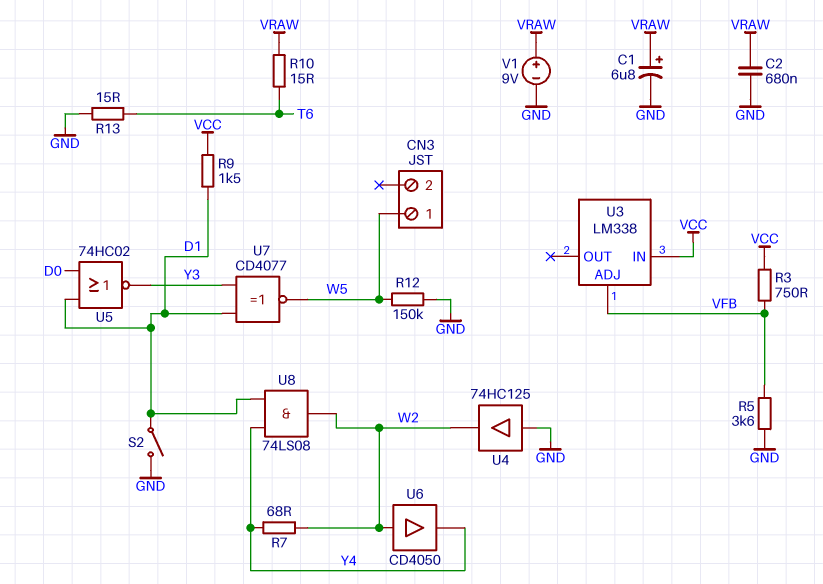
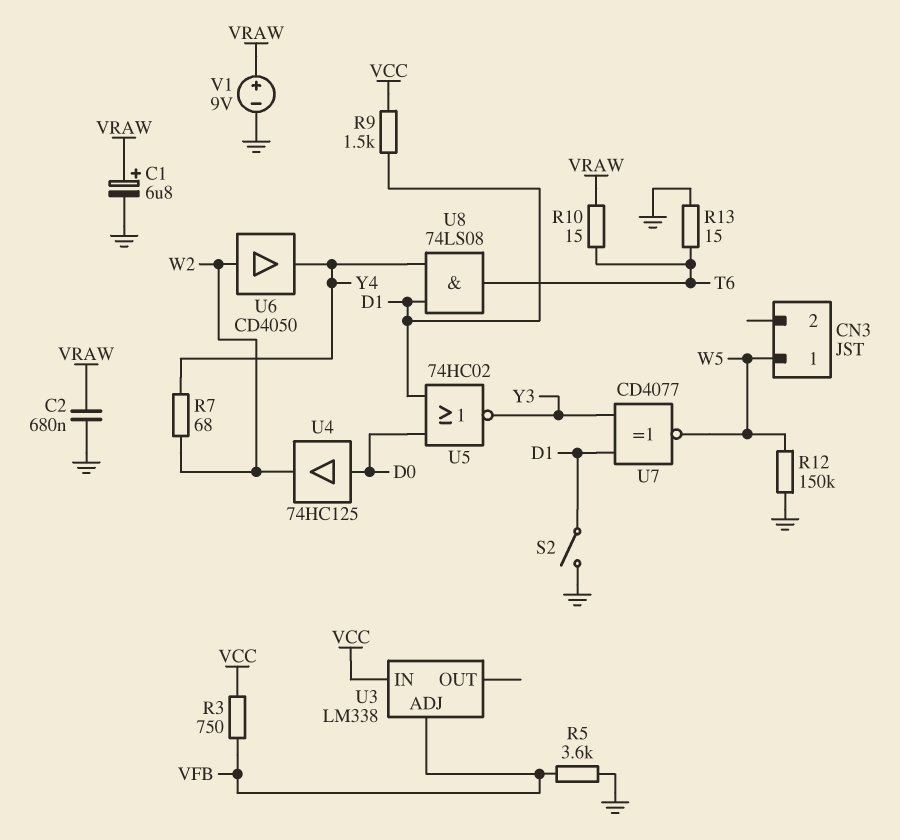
U4: buffer 74HC125 (in GND, out W2) -> buffer 74HC125 (in D0, out W2)
U8: AND 74LS08 (in D1, in Y4, out W2) -> AND 74LS08 (in D1, in Y4, out T6)

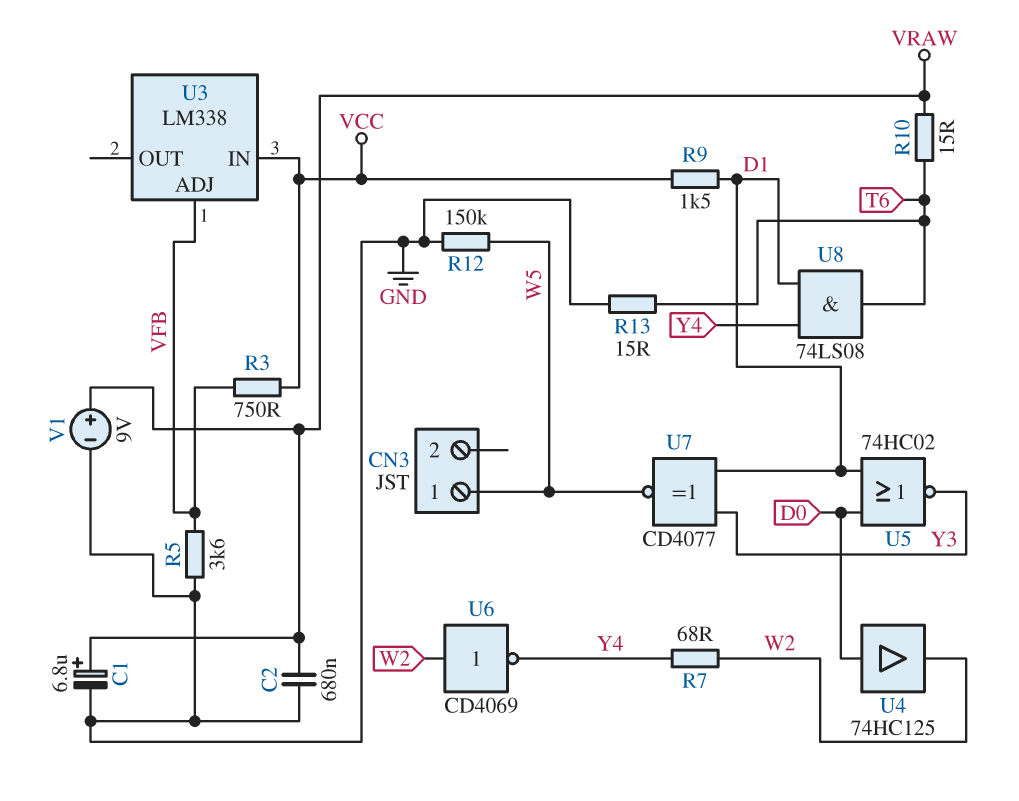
S2: switch (D1, GND) -> none
U6: buffer CD4050 (in W2, out Y4) -> NOT CD4069 (in W2, out Y4)

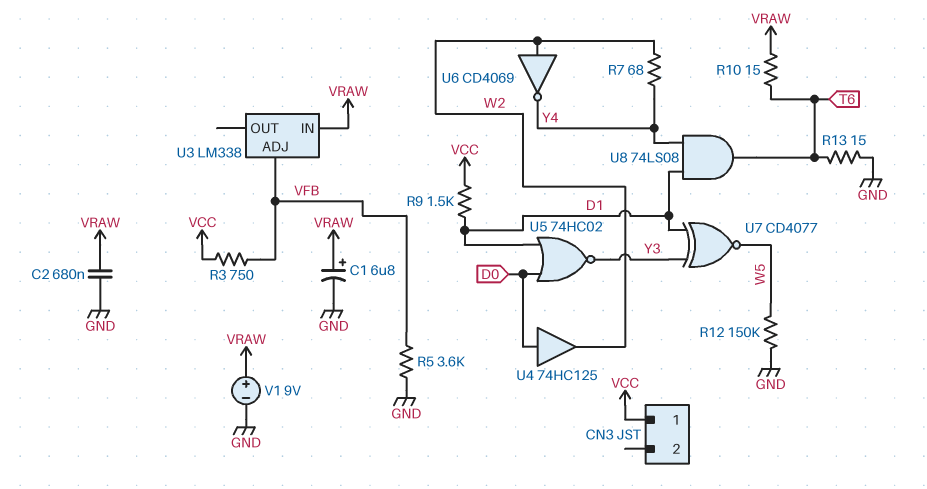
CN3 pin 1: W5 -> VCC
U3 pin IN: VCC -> VRAW

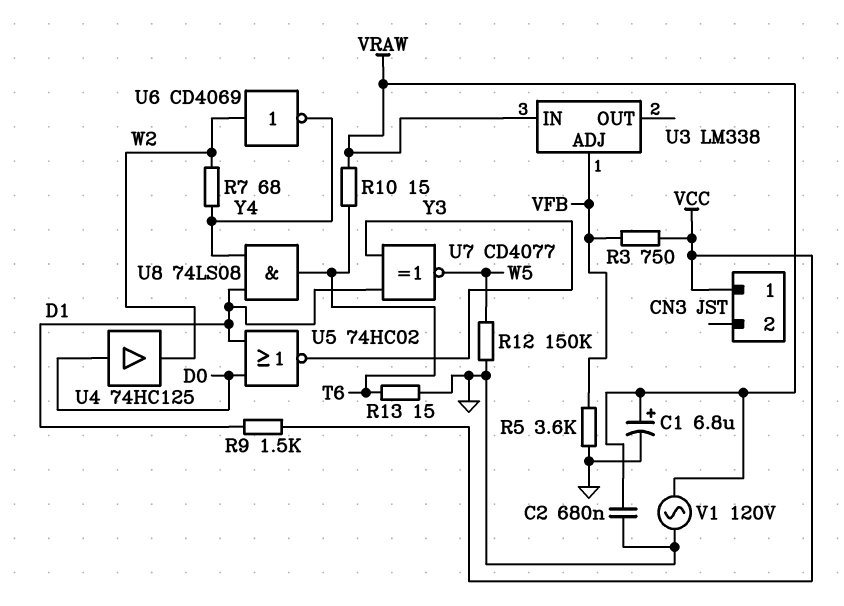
V1: 9V (plus VRAW, minus GND) -> AC 120V (GND, VRAW)

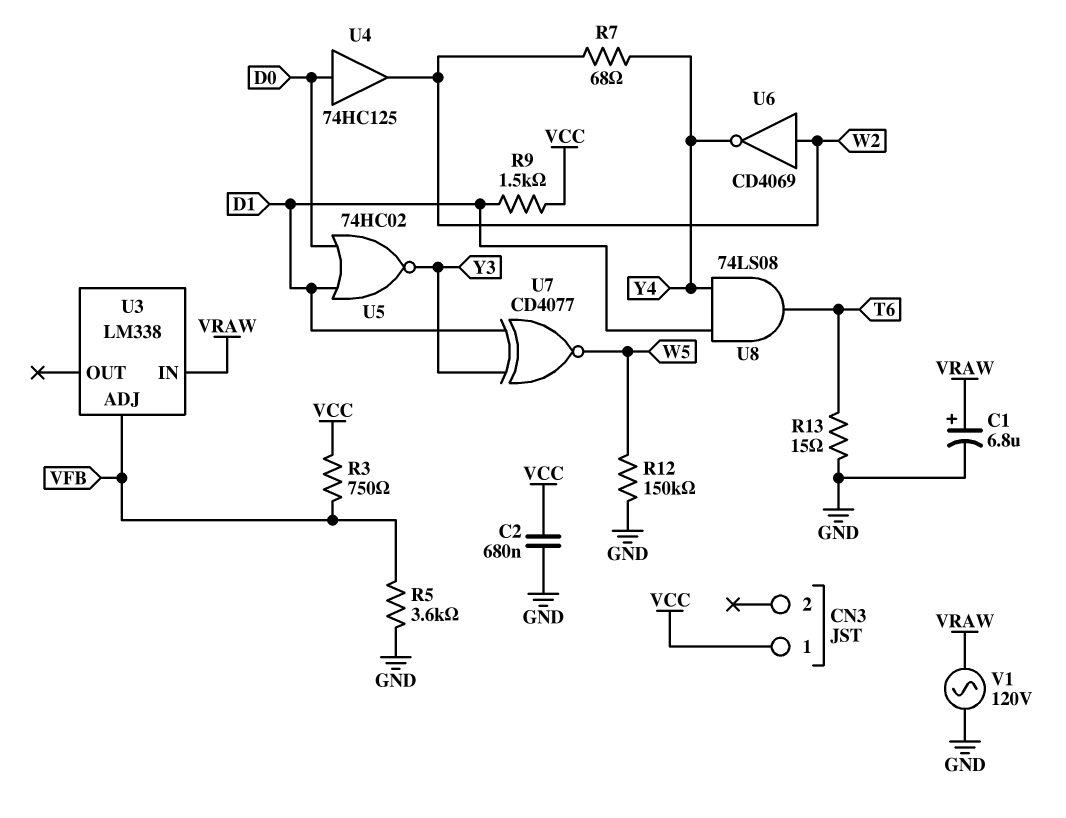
C2: 680nF (GND, VRAW) -> 680nF (GND, VCC)
R10: 15 (T6, VRAW) -> none

